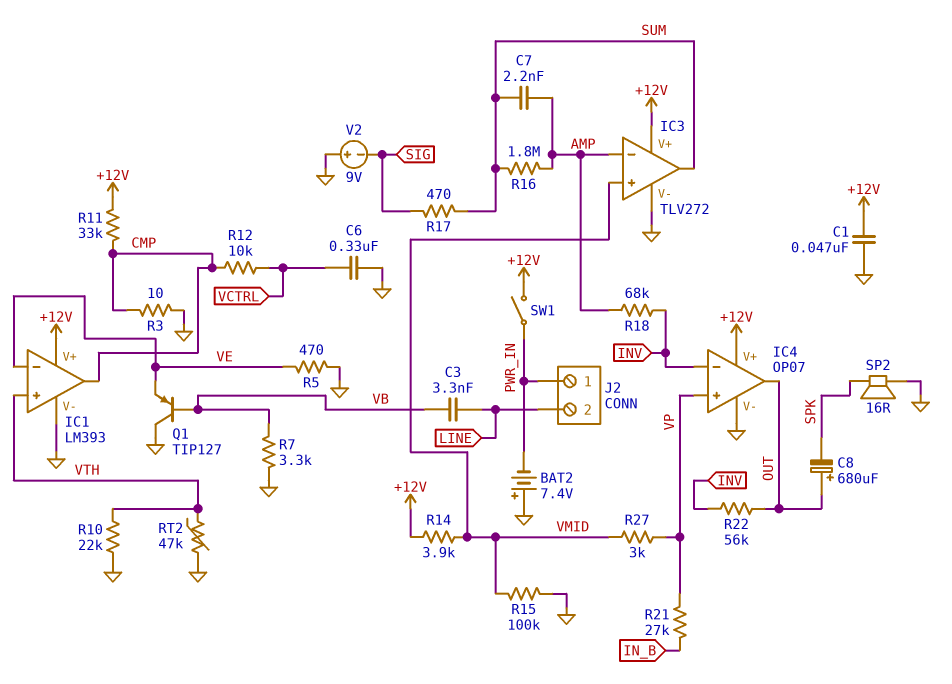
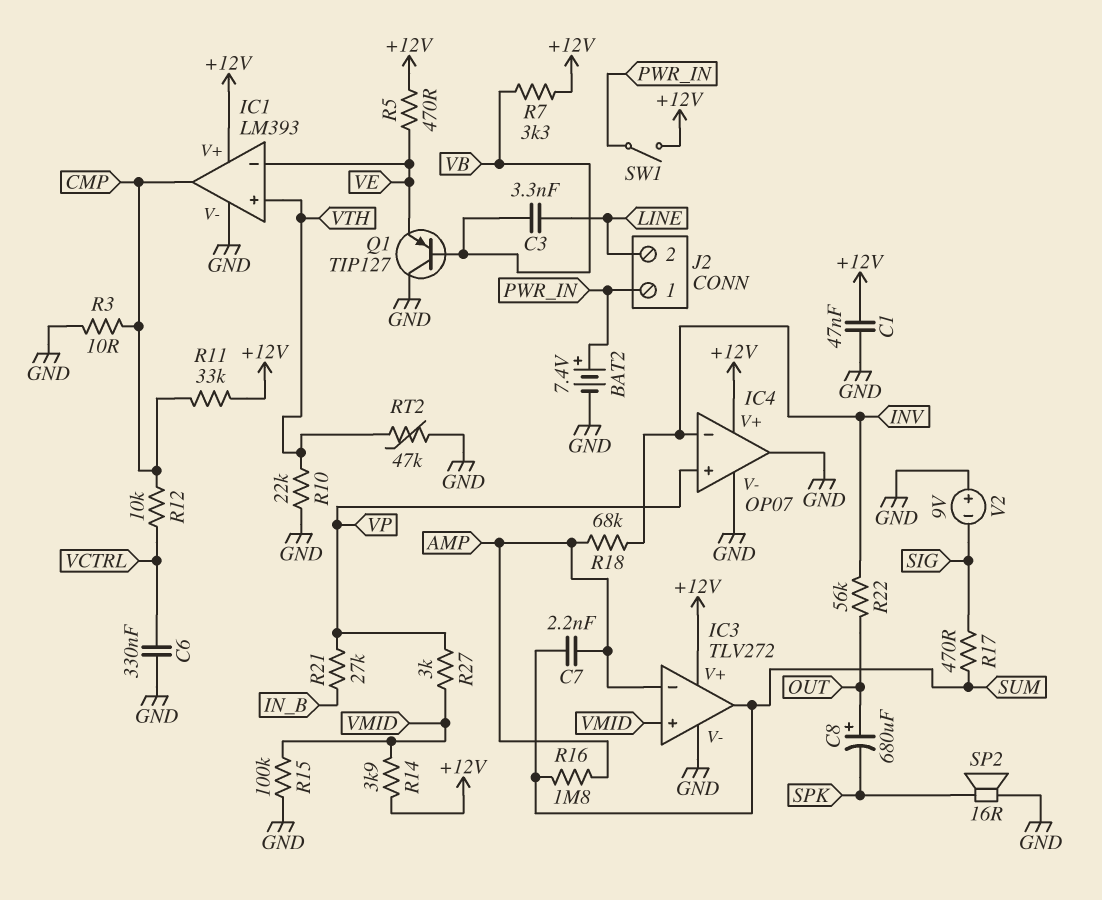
BAT2: 7.4V (plus GND, minus PWR_IN) -> 7.4V (plus PWR_IN, minus GND)
IC4 pin out: OUT -> GND
R5: 470 (GND, VE) -> 470 (+12V, VE)
R7: 3.3k (GND, VB) -> 3.3k (+12V, VB)

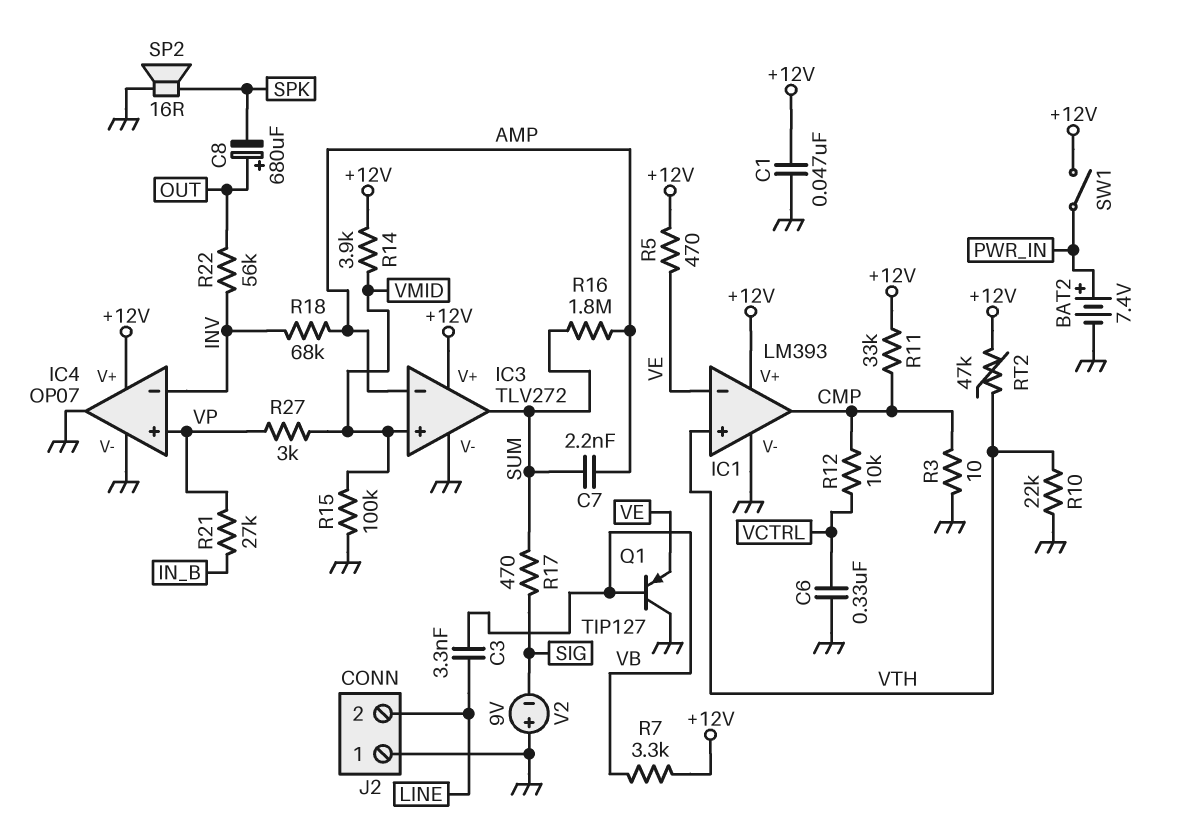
J2 pin 1: PWR_IN -> GND
RT2: 47k (GND, VTH) -> 47k (+12V, VTH)

